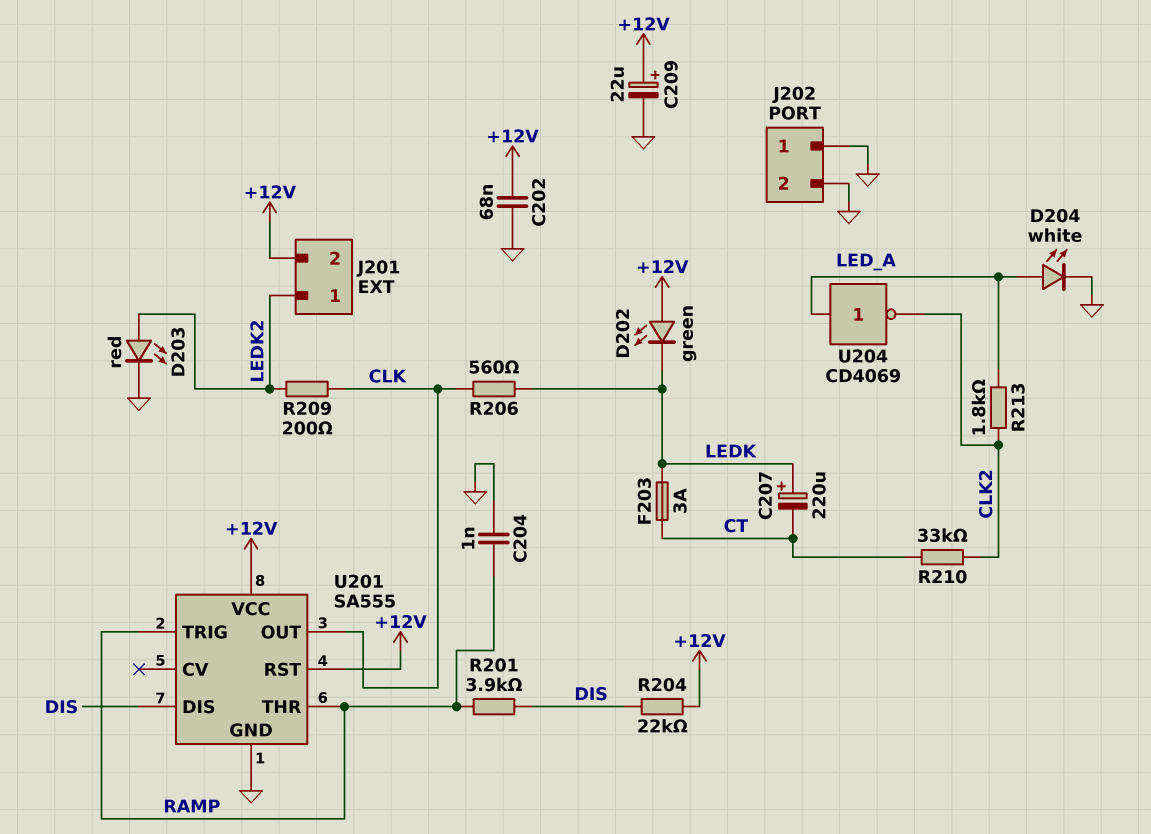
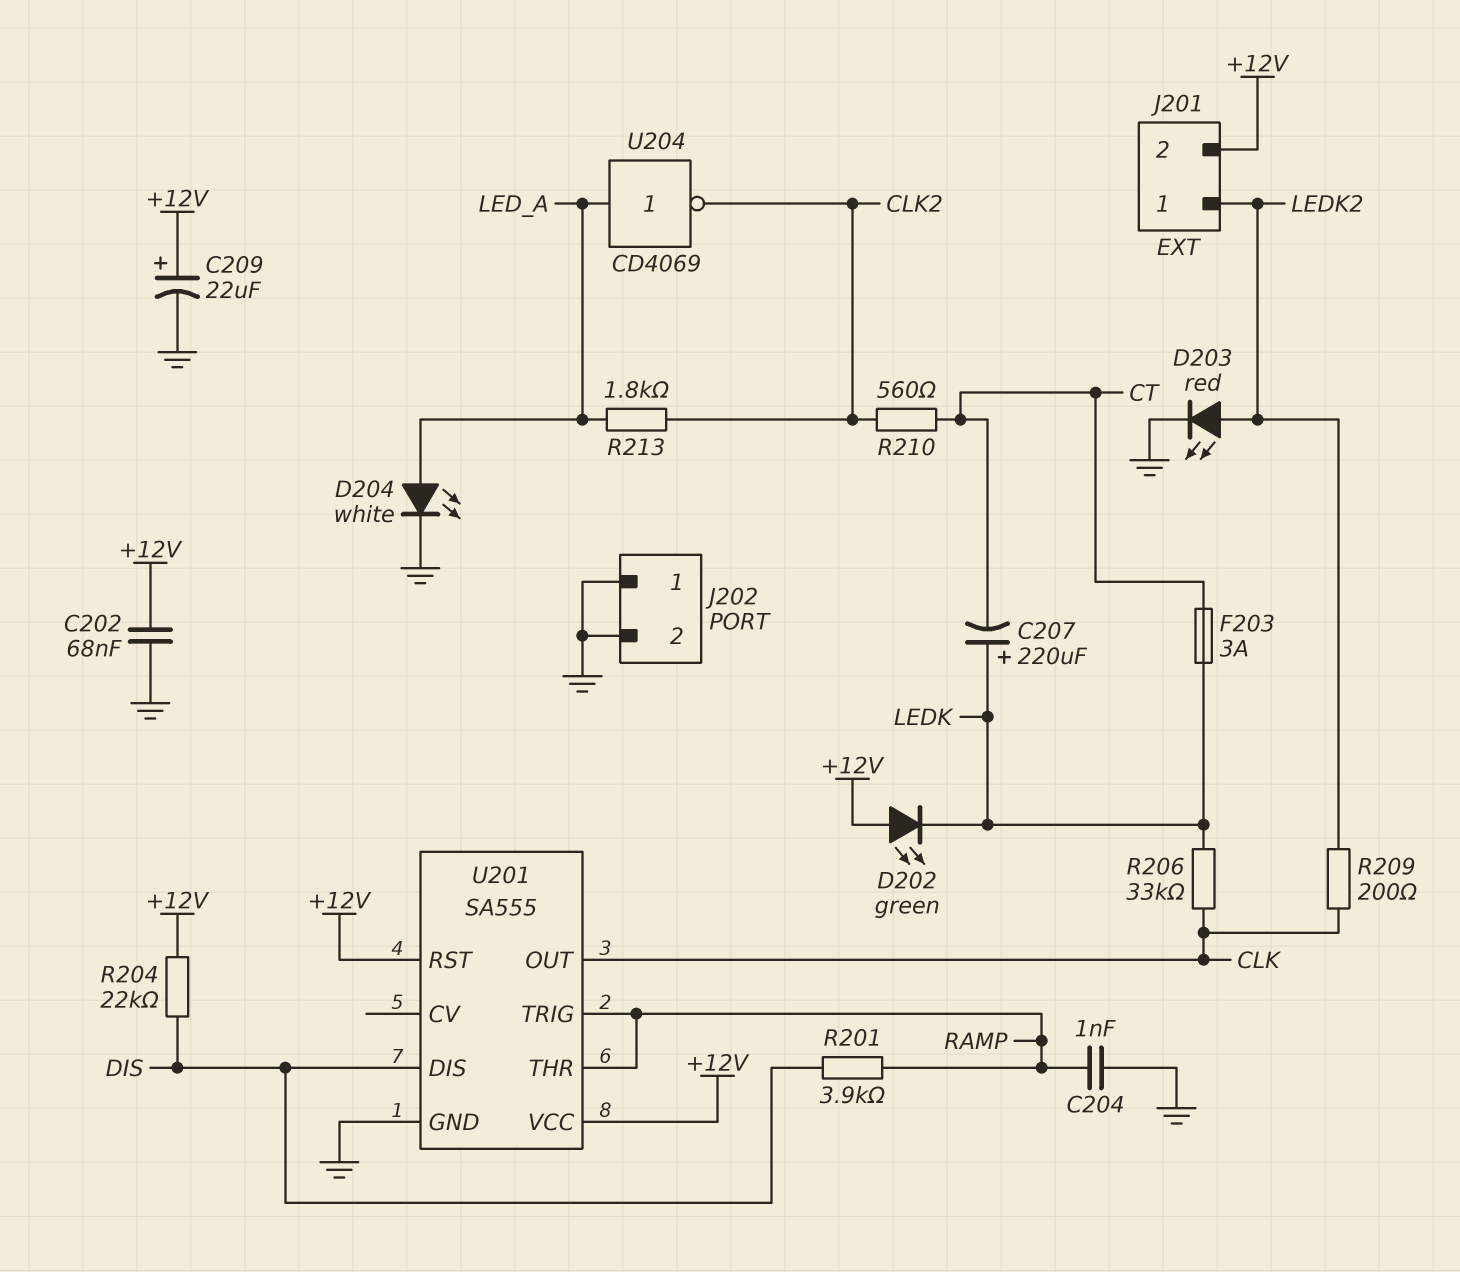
R206: 560 (CLK, LEDK) -> 33k (CLK, LEDK)
R210: 33k (CLK2, CT) -> 560 (CLK2, CT)

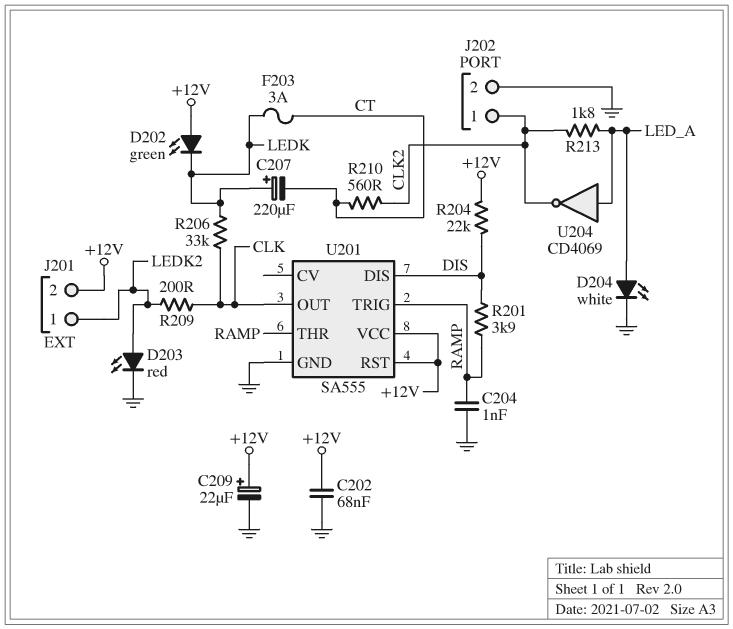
J202 pin 1: GND -> CLK2

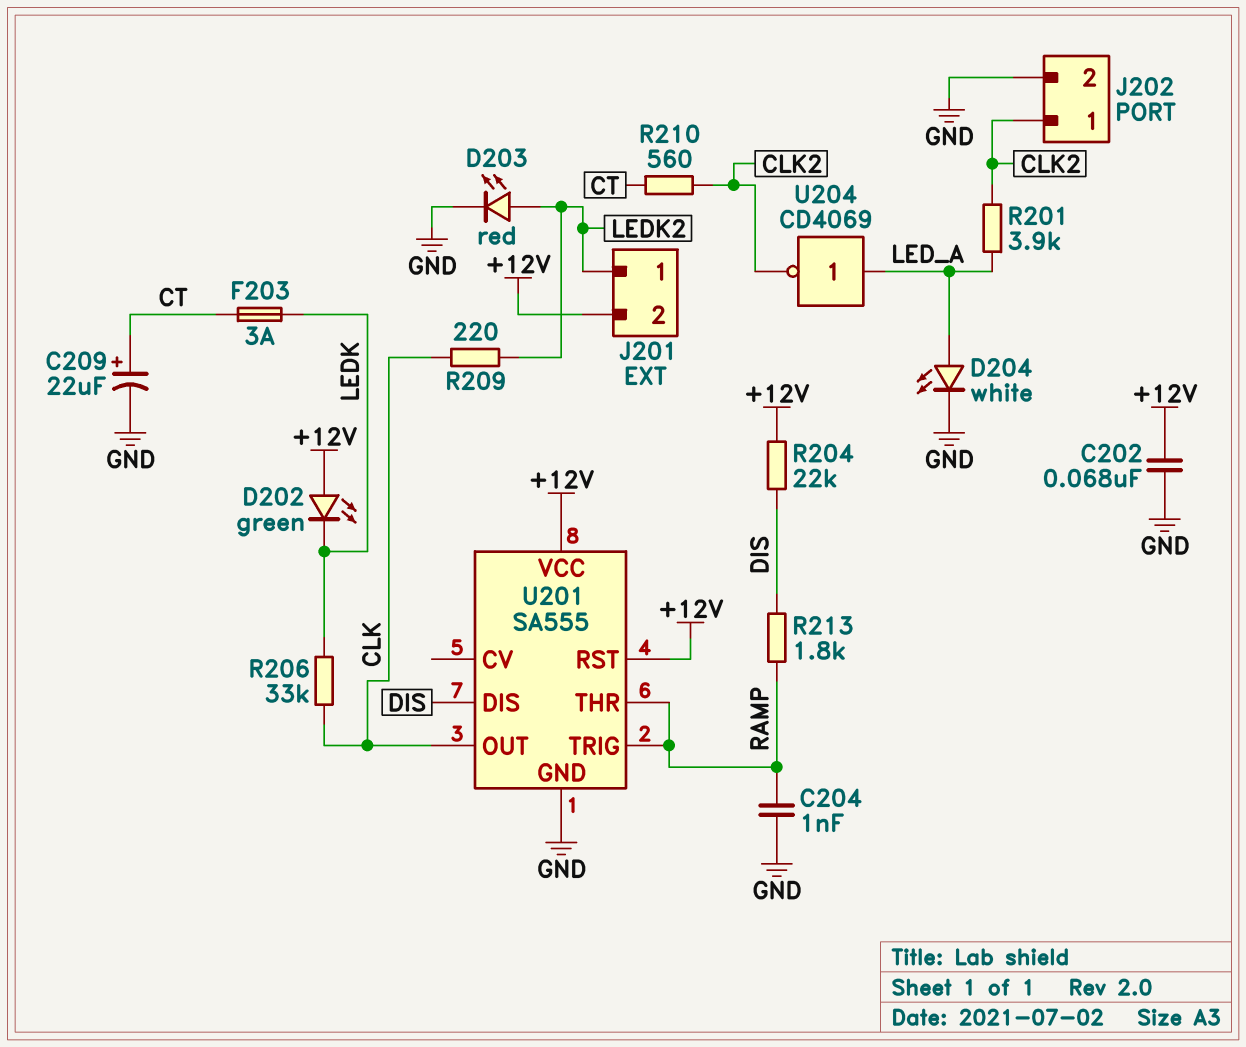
C207: 220uF (plus LEDK, minus CT) -> none
C209: 22uF (plus +12V, minus GND) -> 22uF (plus CT, minus GND)
R201: 3.9k (DIS, RAMP) -> 3.9k (CLK2, LED_A)
R209: 200 (CLK, LEDK2) -> 220 (CLK, LEDK2)
R213: 1.8k (CLK2, LED_A) -> 1.8k (DIS, RAMP)

